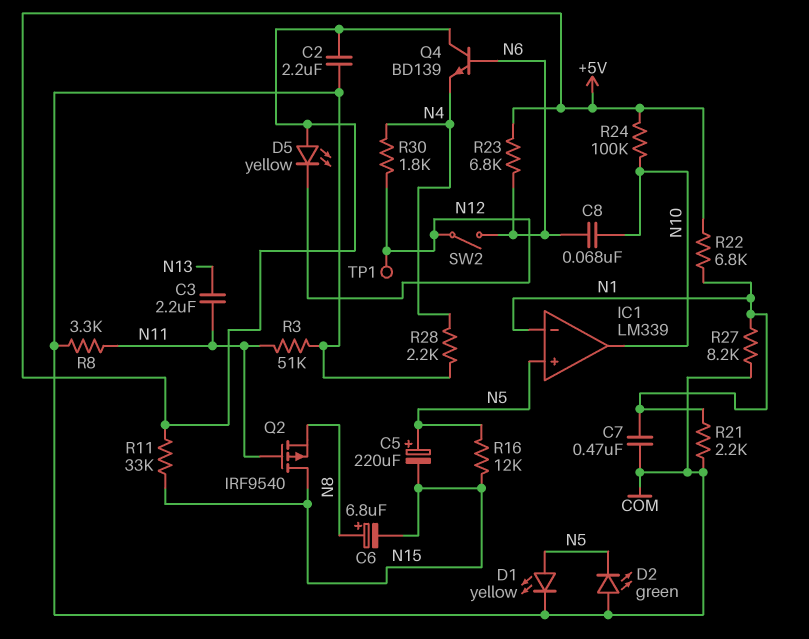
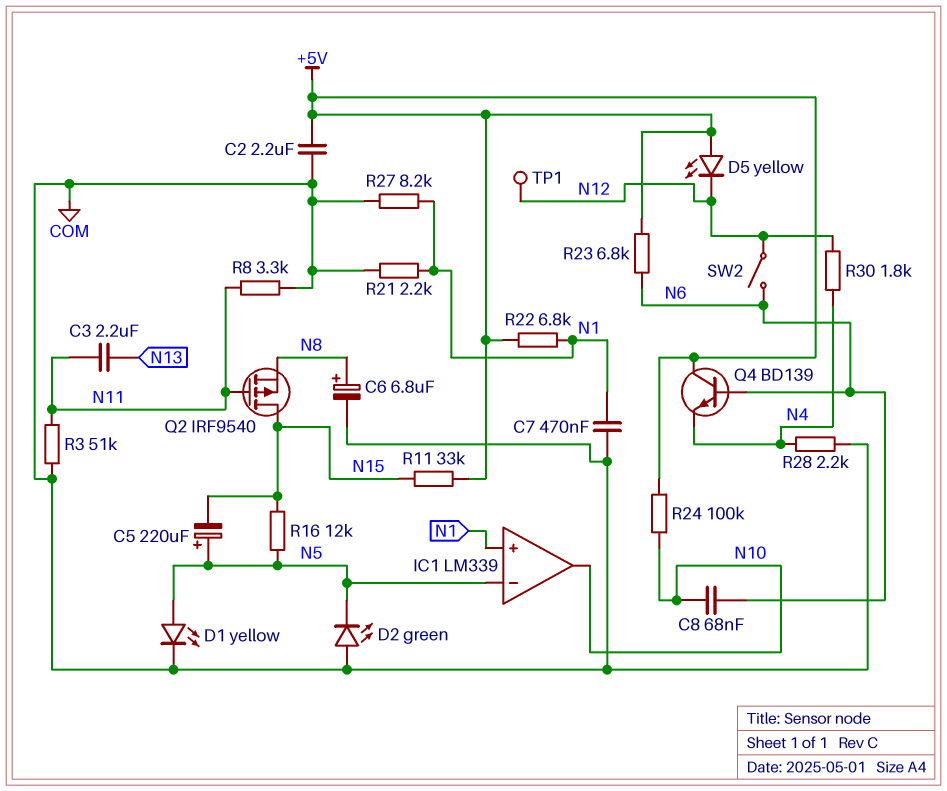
C6: 6.8uF (plus N8, minus N15) -> 6.8uF (plus N8, minus COM)
IC1 pin in+: N5 -> N1
IC1 pin in-: N1 -> N5

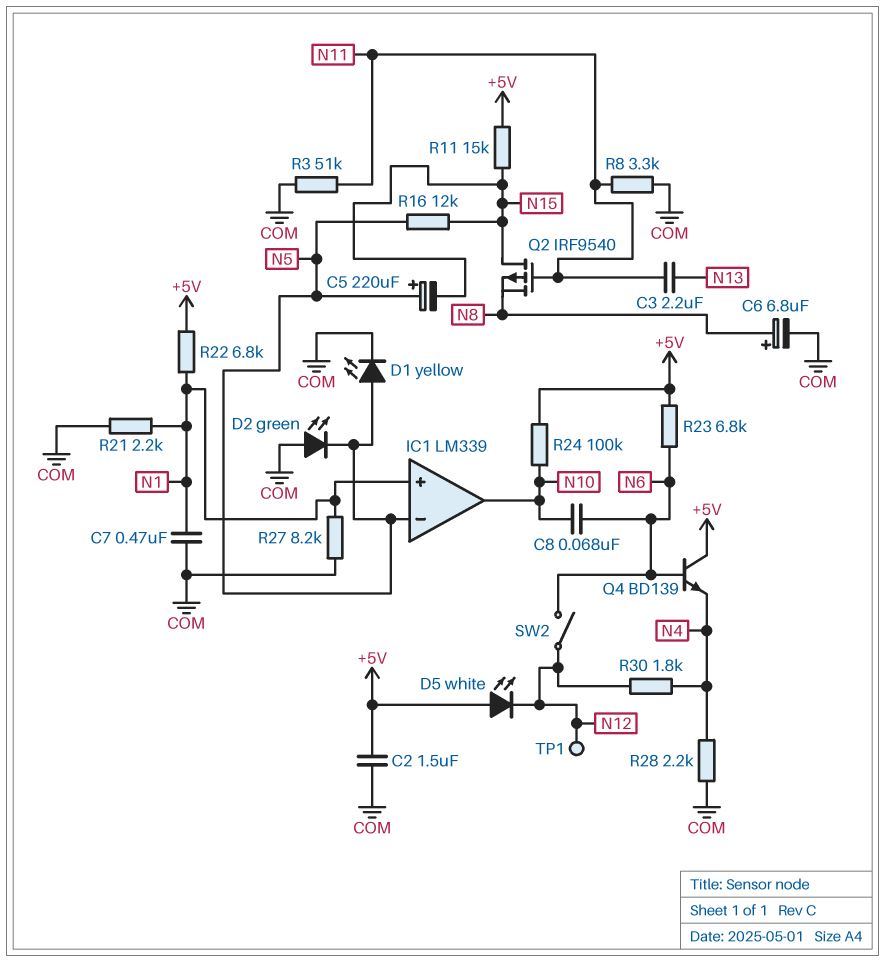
C2: 2.2uF (+5V, COM) -> 1.5uF (+5V, COM)
D5: LED yellow (A +5V, K N12) -> LED white (A +5V, K N12)
R11: 33k (+5V, N15) -> 15k (+5V, N15)

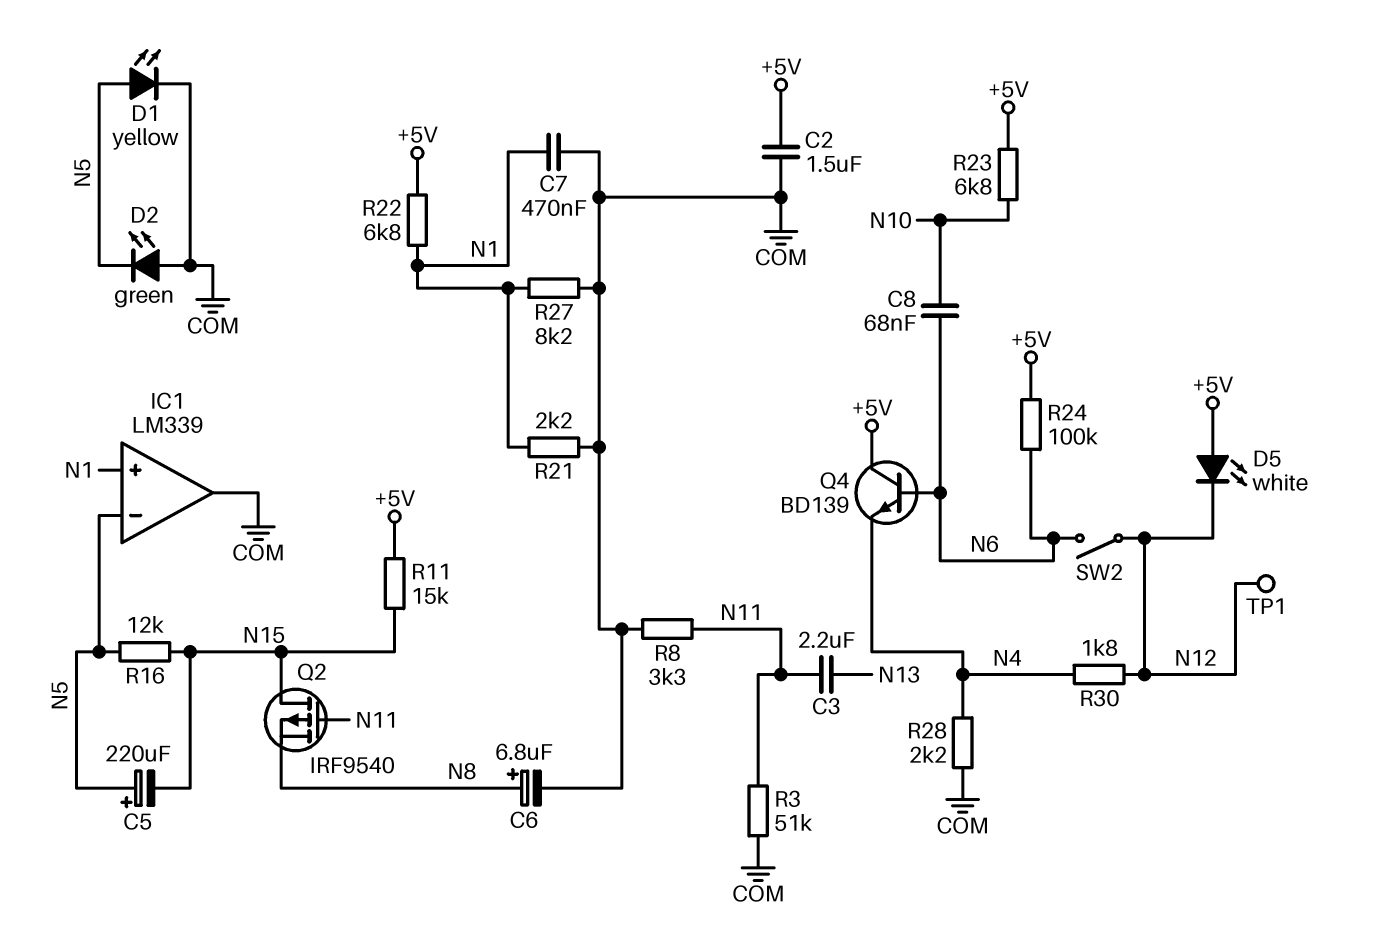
IC1 pin out: N10 -> COM
R23: 6.8k (+5V, N6) -> 6.8k (+5V, N10)
R24: 100k (+5V, N10) -> 100k (+5V, N6)

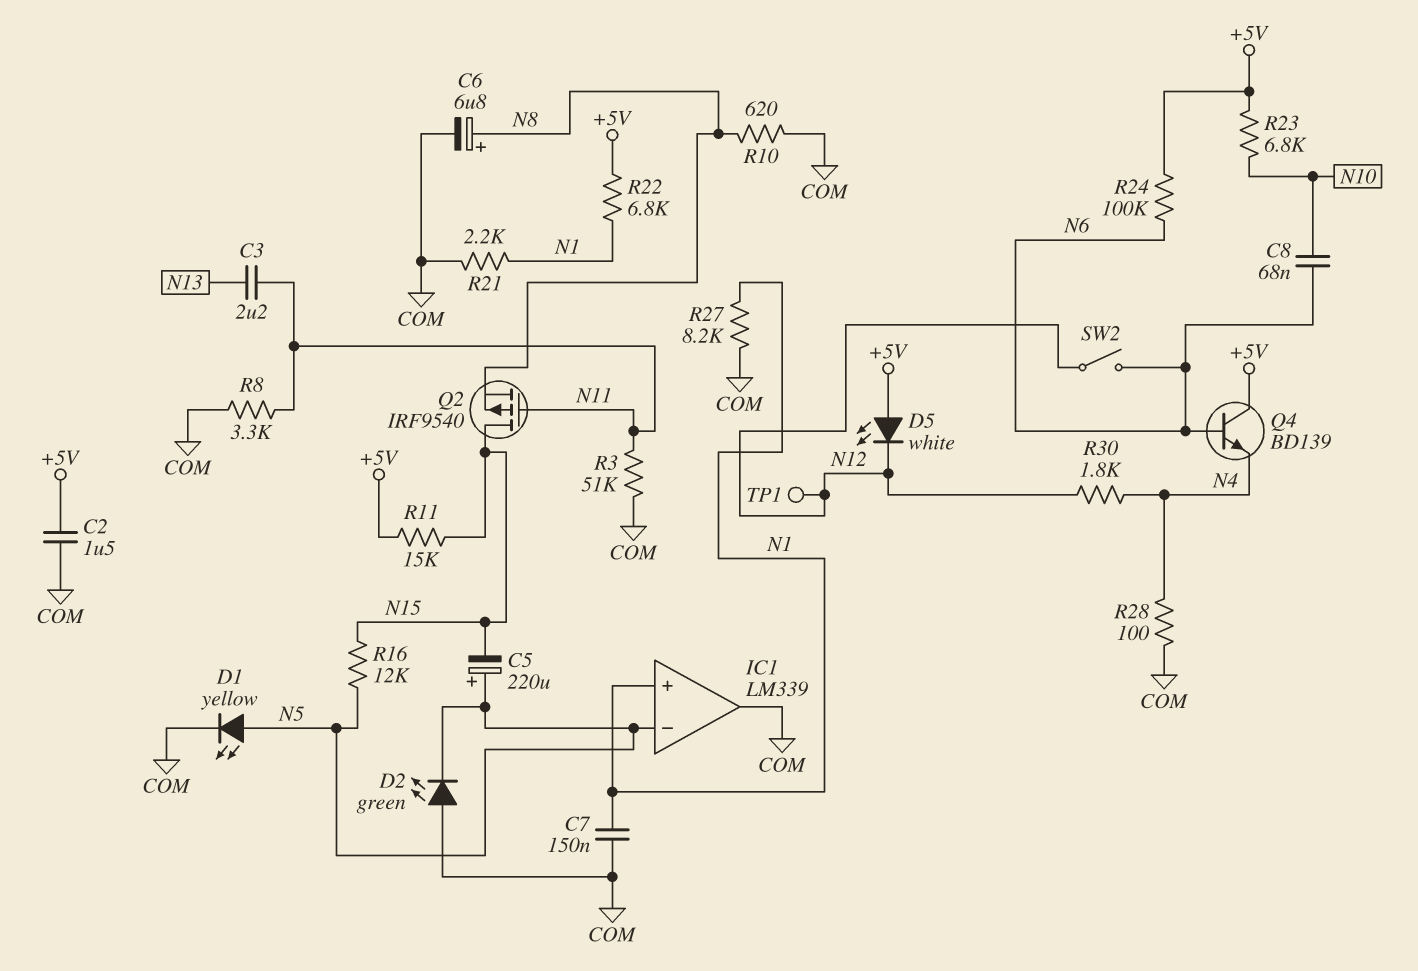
C7: 470nF (COM, N1) -> 150nF (COM, N1)
R10: none -> 620 (COM, N8)
R28: 2.2k (COM, N4) -> 100 (COM, N4)

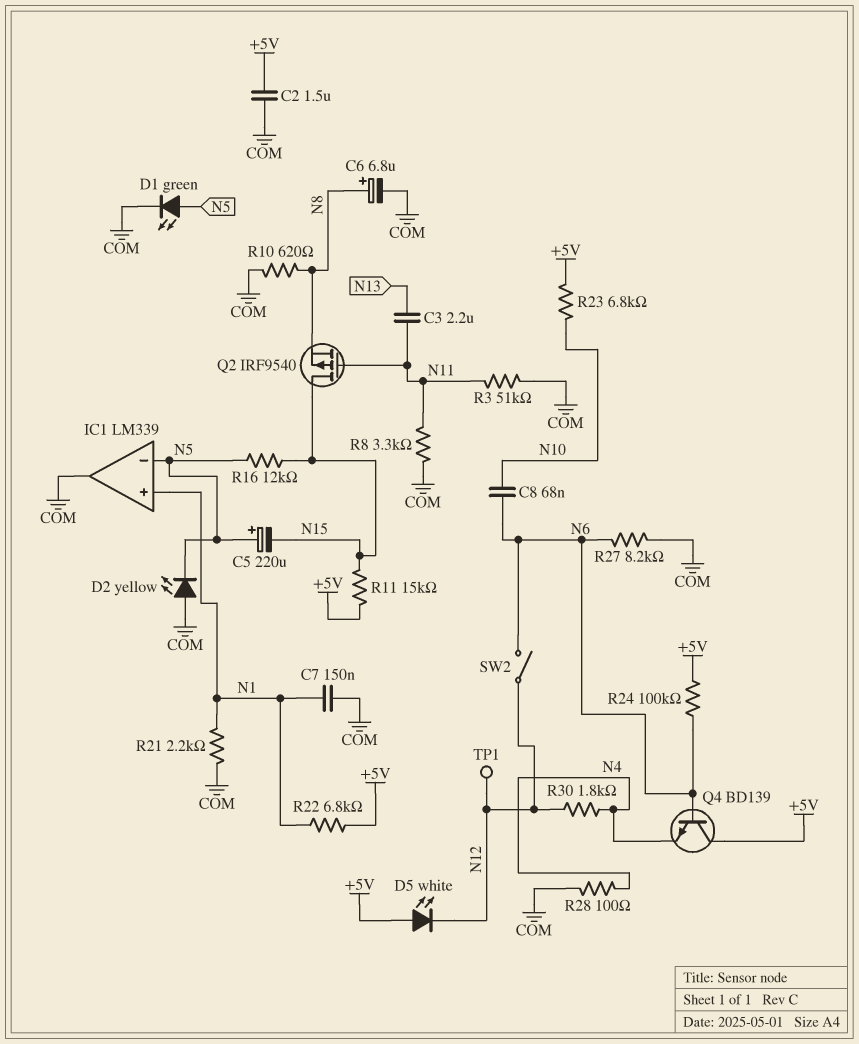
D1: LED yellow (A N5, K COM) -> LED green (A N5, K COM)
D2: LED green (A COM, K N5) -> LED yellow (A COM, K N5)
R27: 8.2k (COM, N1) -> 8.2k (COM, N6)

